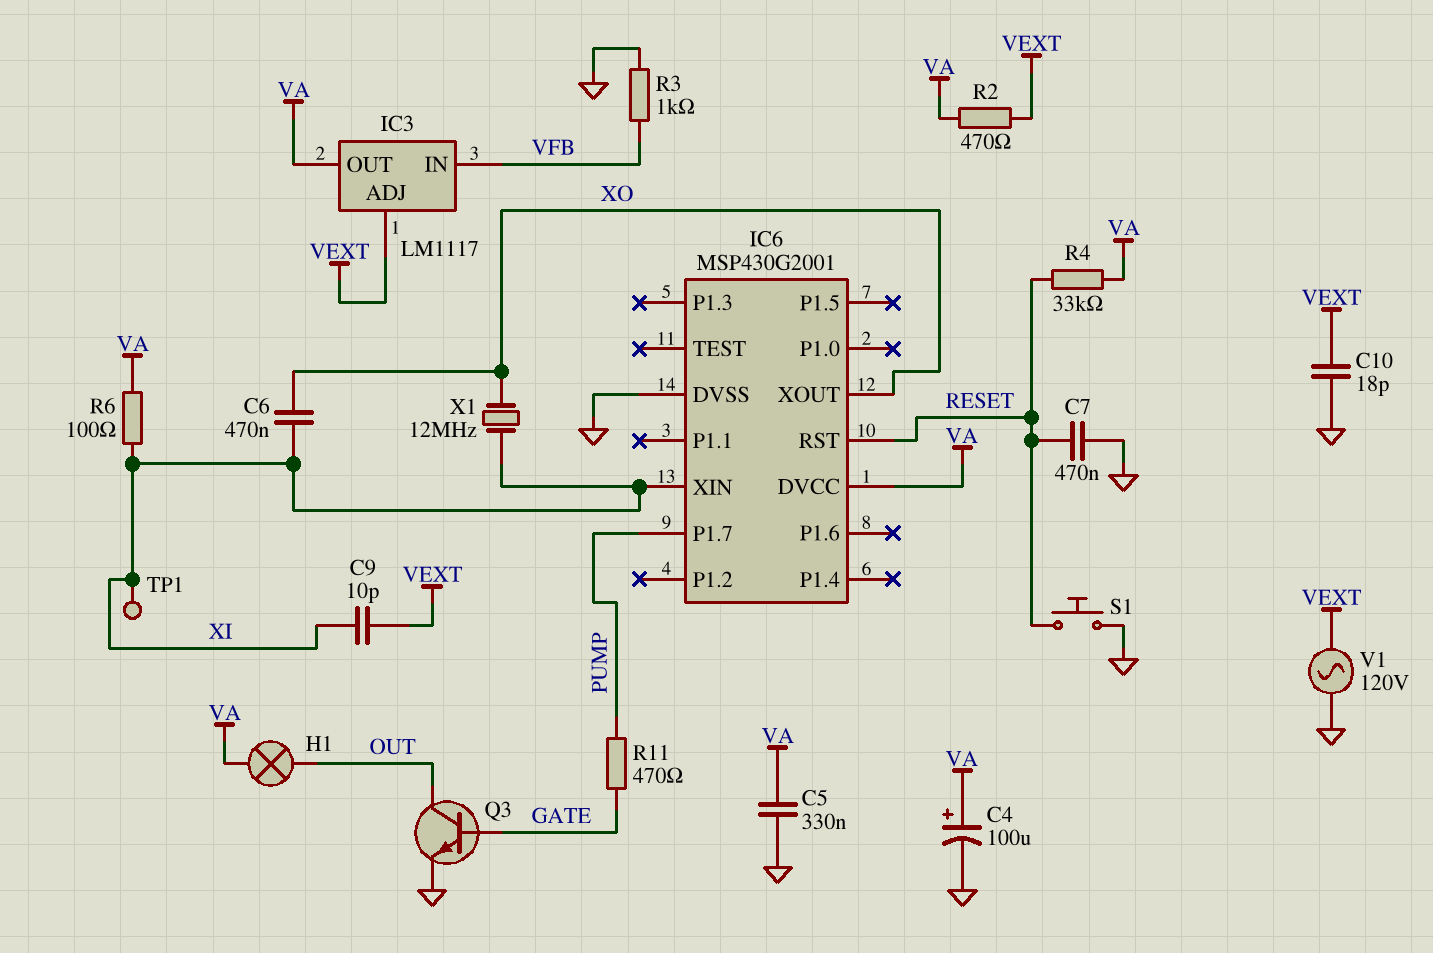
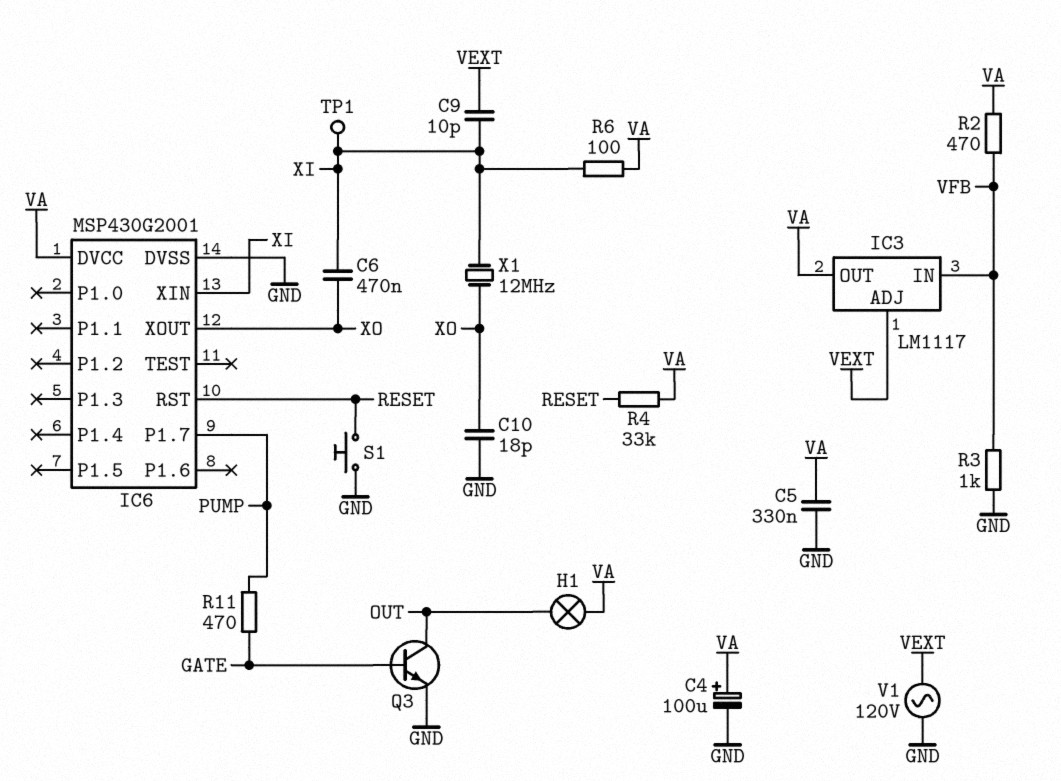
C7: 470nF (GND, RESET) -> none
C10: 18pF (GND, VEXT) -> 18pF (GND, XO)
R2: 470 (VA, VEXT) -> 470 (VA, VFB)

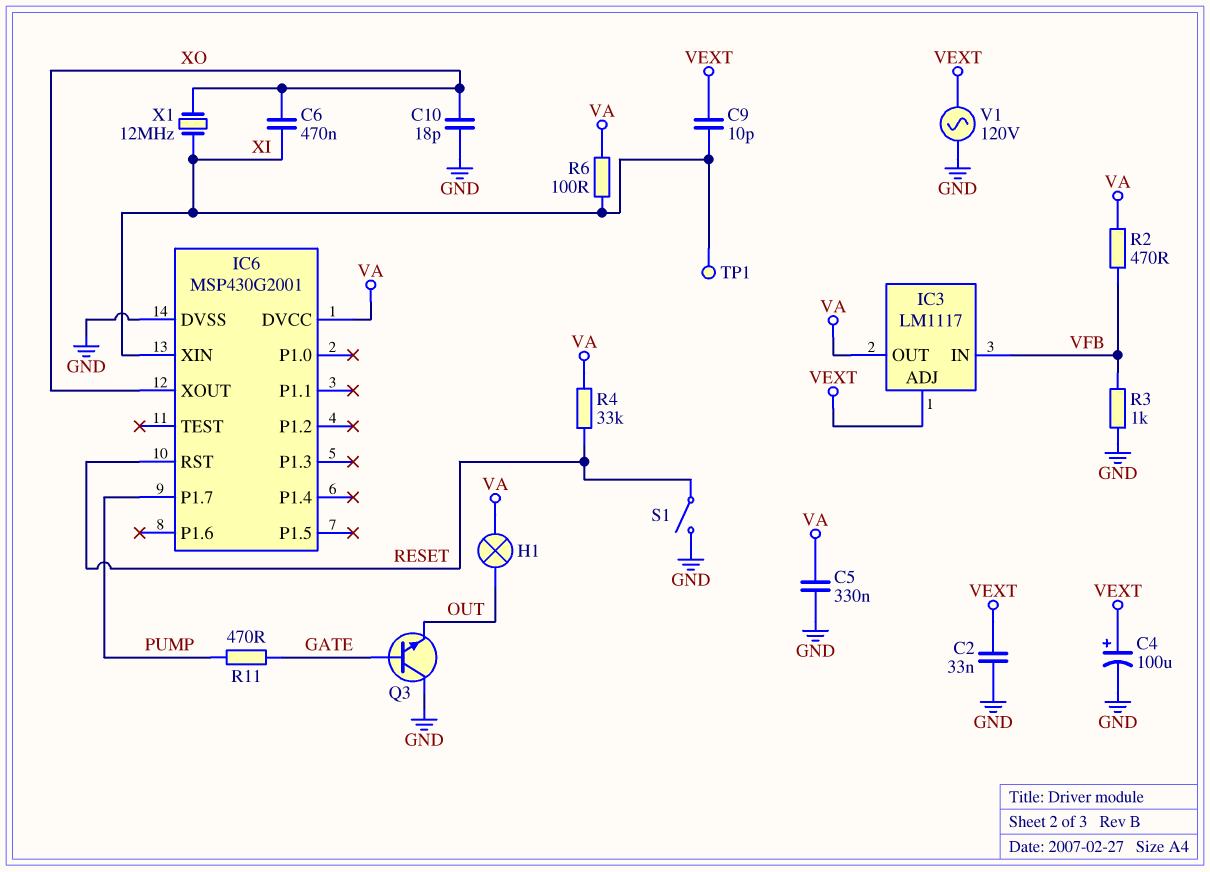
C2: none -> 33nF (GND, VEXT)
C4: 100uF (plus VA, minus GND) -> 100uF (plus VEXT, minus GND)
Q3: NPN (B GATE, C OUT, E GND) -> NPN (B GATE, C GND, E OUT)
S1: button (GND, RESET) -> switch (GND, RESET)

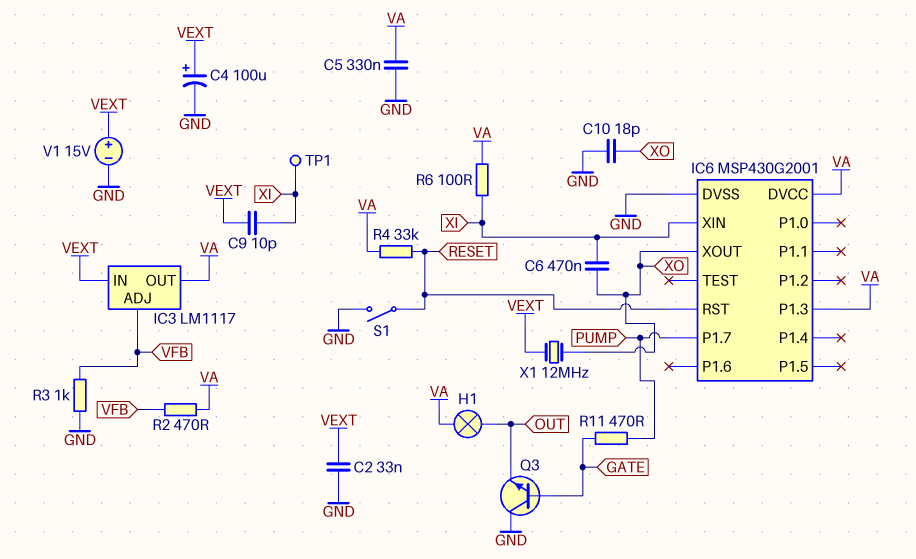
IC3 pin ADJ: VEXT -> VFB
IC3 pin IN: VFB -> VEXT
IC6 pin P1.3: none -> VA
V1: AC 120V (GND, VEXT) -> 15V (plus VEXT, minus GND)
X1: 12MHz (XI, XO) -> 12MHz (VEXT, XO)

